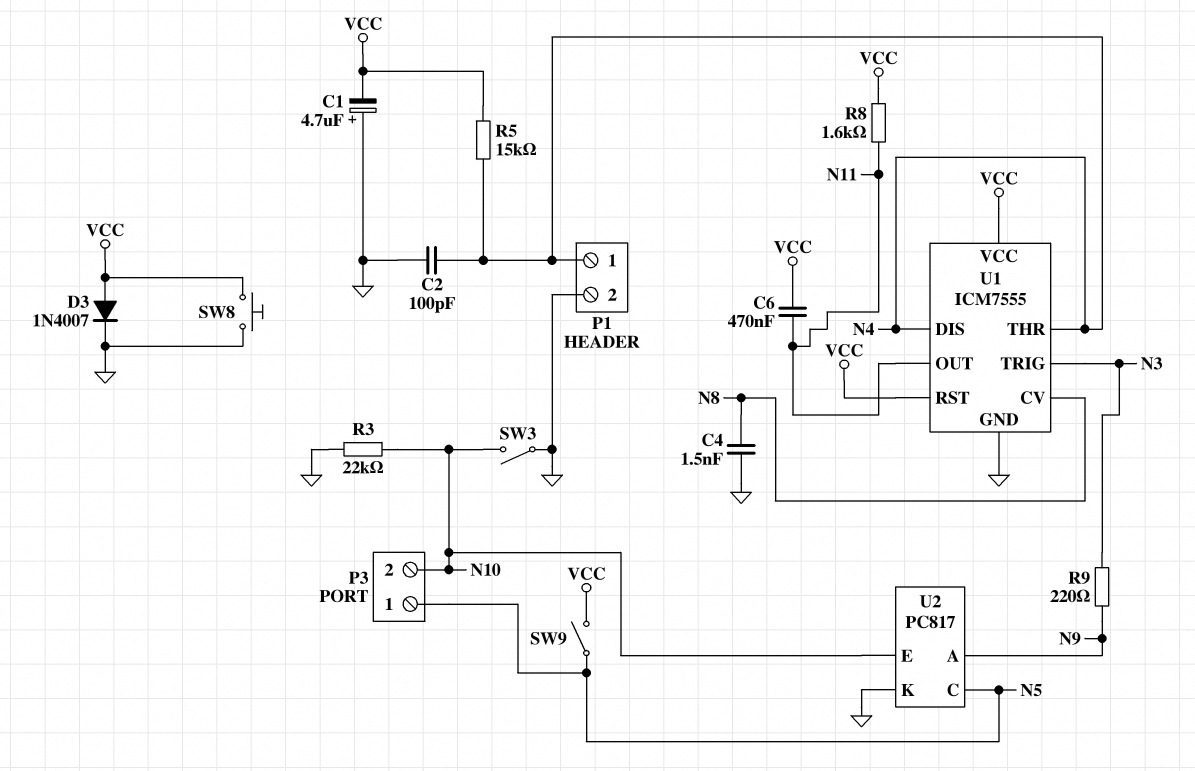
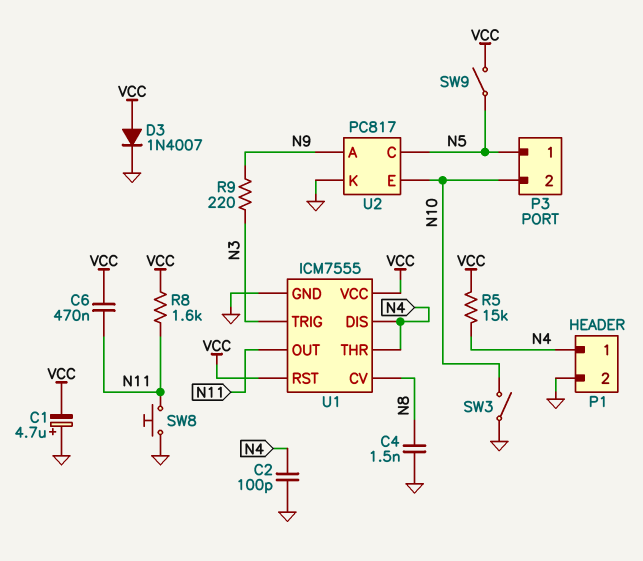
R3: 22k (GND, N10) -> none
SW8: button (GND, VCC) -> button (GND, N11)

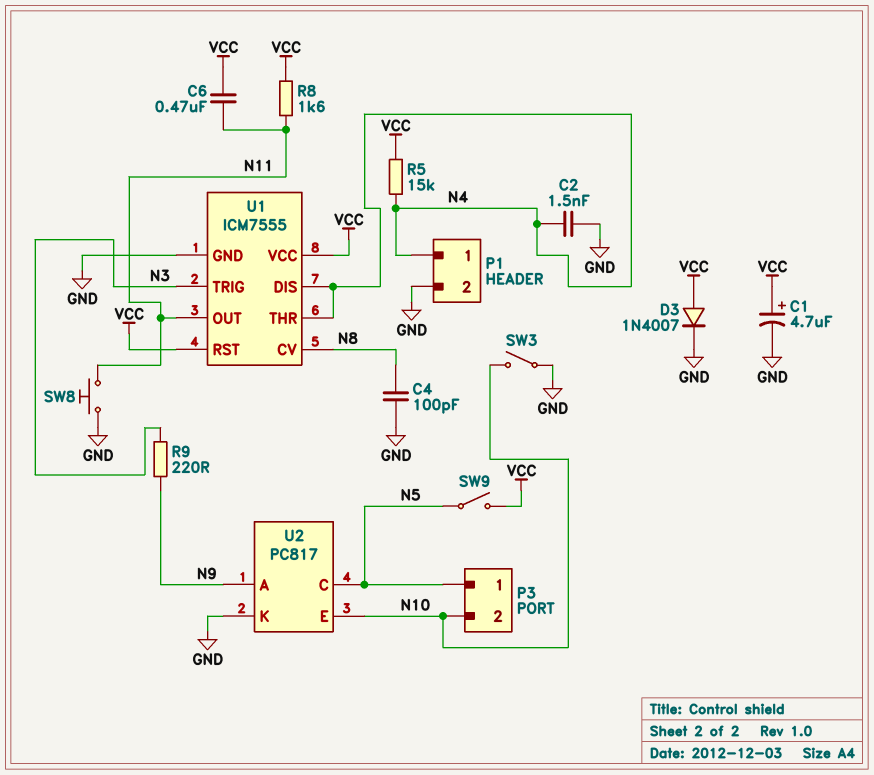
C1: 4.7uF (plus GND, minus VCC) -> 4.7uF (plus VCC, minus GND)
C2: 100pF (GND, N4) -> 1.5nF (GND, N4)
C4: 1.5nF (GND, N8) -> 100pF (GND, N8)

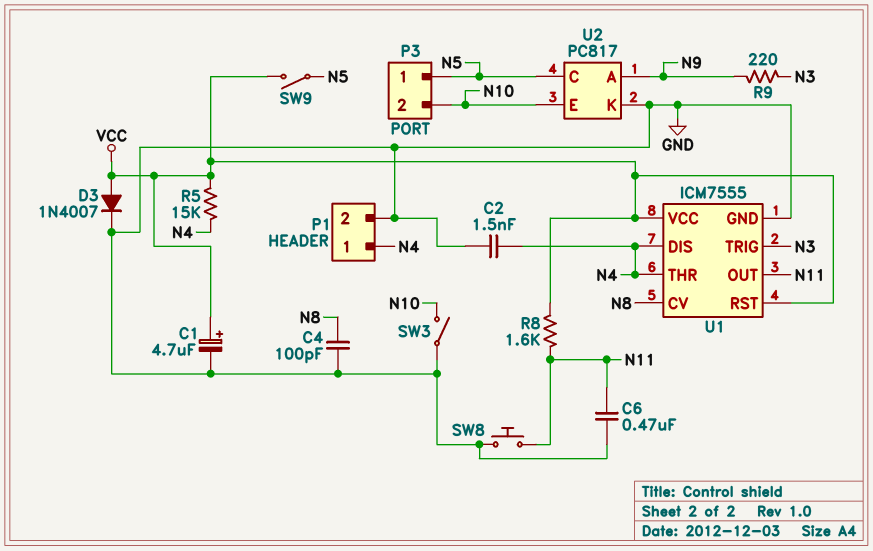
C6: 470nF (N11, VCC) -> 470nF (GND, N11)

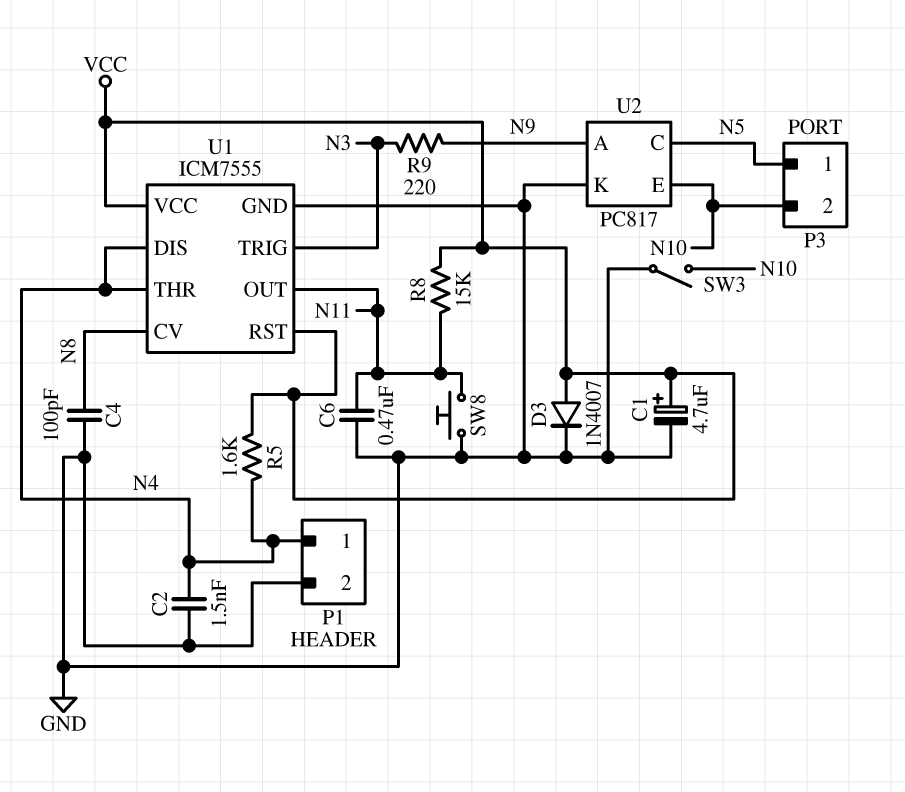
R5: 15k (N4, VCC) -> 1.6k (N4, VCC)
R8: 1.6k (N11, VCC) -> 15k (N11, VCC)
SW9: switch (N5, VCC) -> none

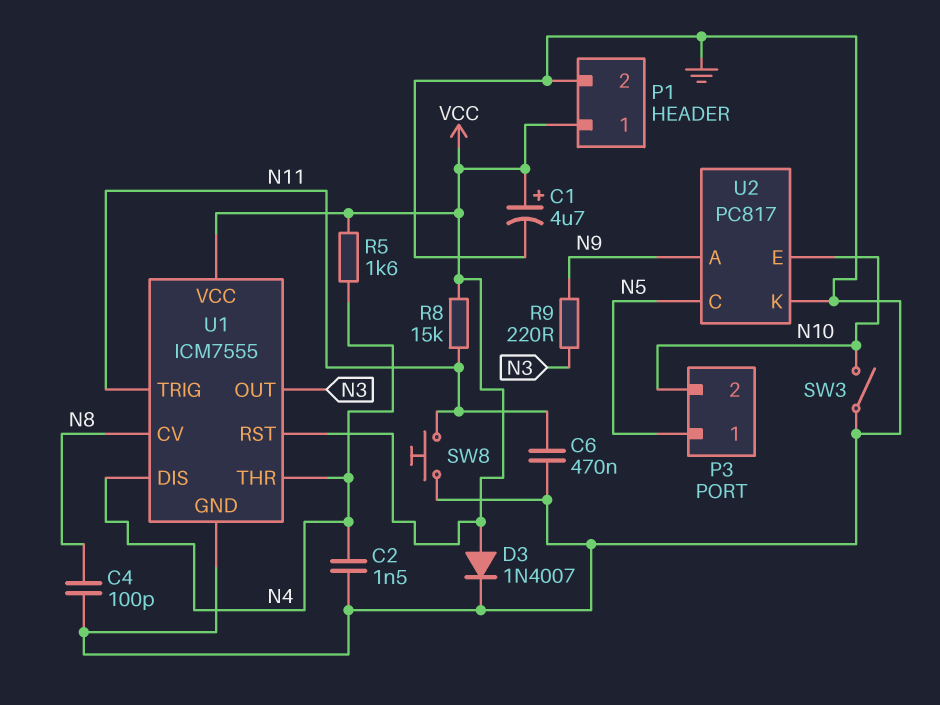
P1 pin 1: N4 -> VCC
U1 pin OUT: N11 -> N3
U1 pin TRIG: N3 -> N11

